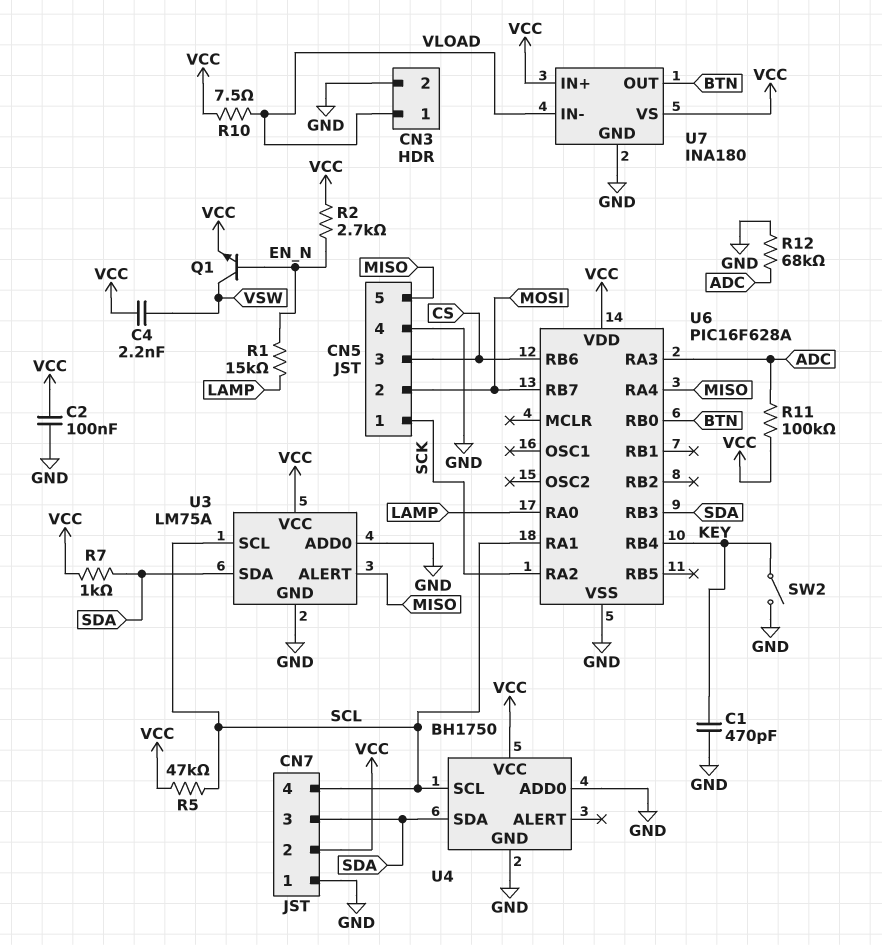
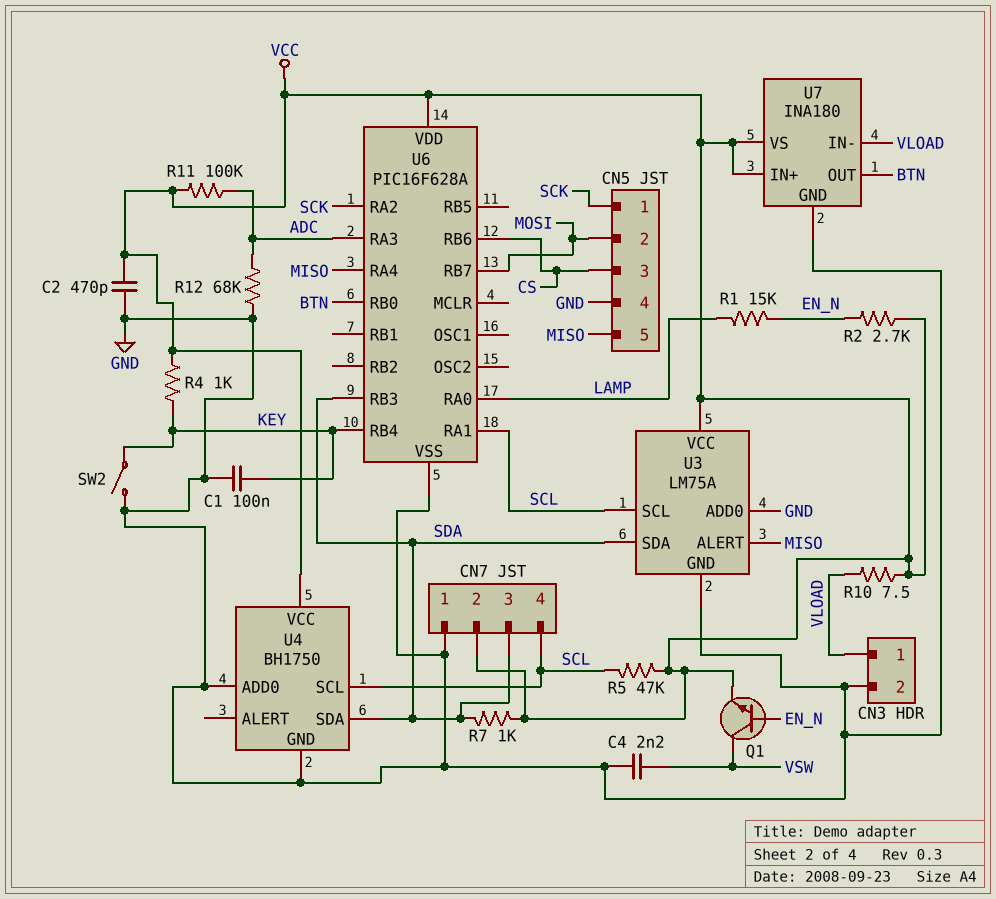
C1: 470pF (GND, KEY) -> 100nF (GND, KEY)
C2: 100nF (GND, VCC) -> 470pF (GND, VCC)
C4: 2.2nF (VCC, VSW) -> 2.2nF (GND, VSW)
R4: none -> 1k (KEY, VCC)

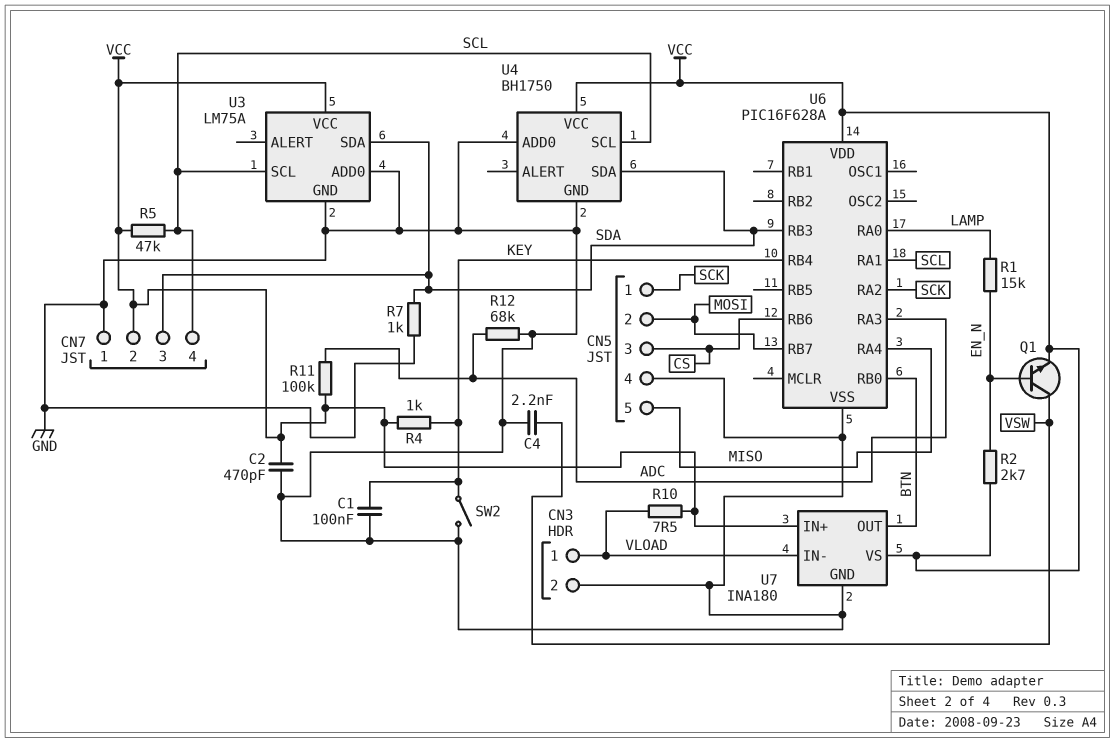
R7: 1k (SDA, VCC) -> 1k (GND, SDA)
U3 pin ALERT: MISO -> none

